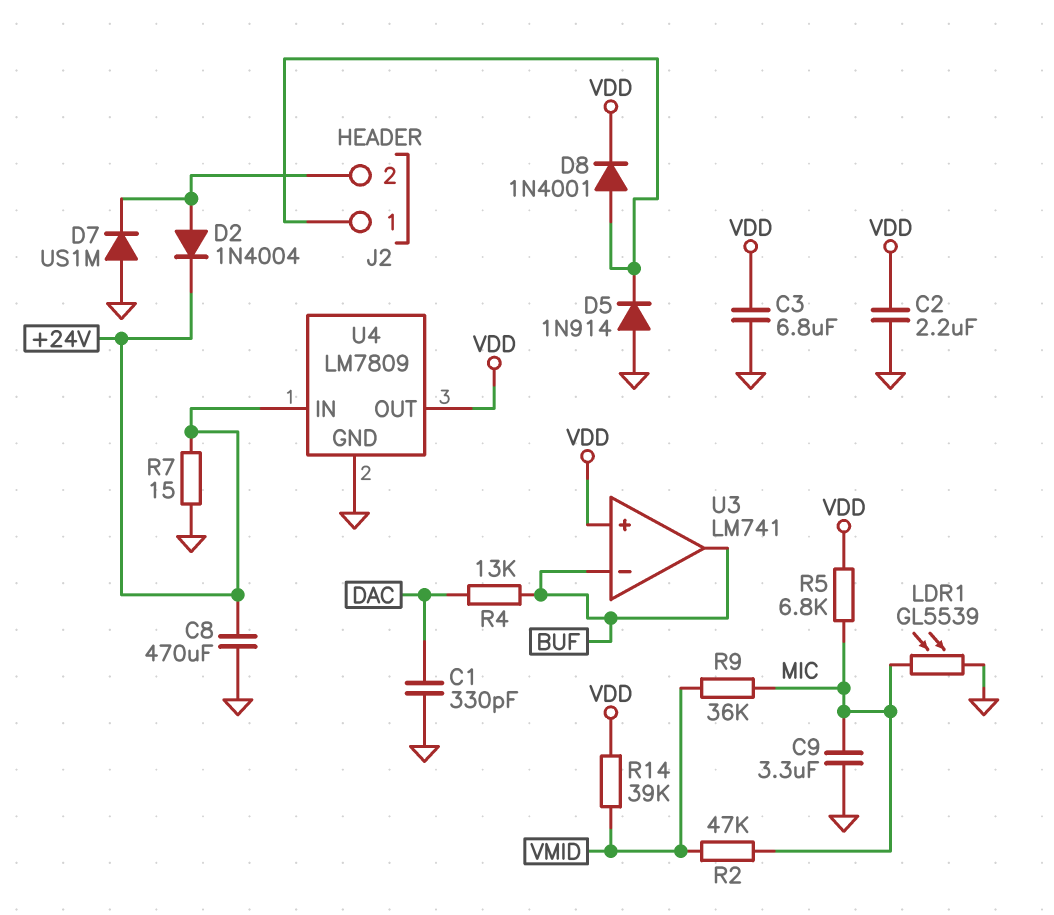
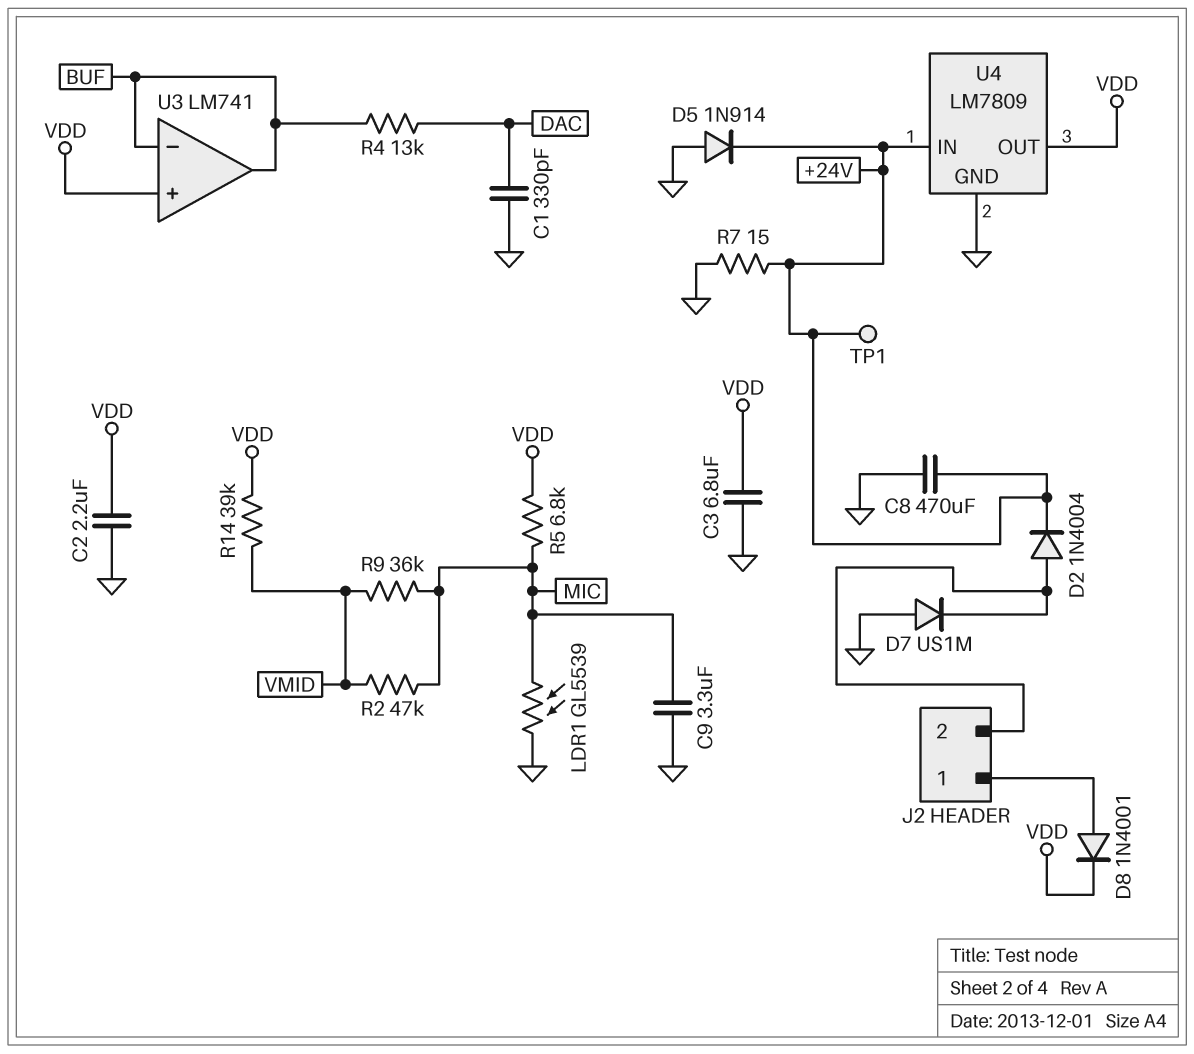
D5: diode 1N914 (A GND, K J2/1) -> diode 1N914 (A GND, K +24V)
TP1: none -> test point (+24V)

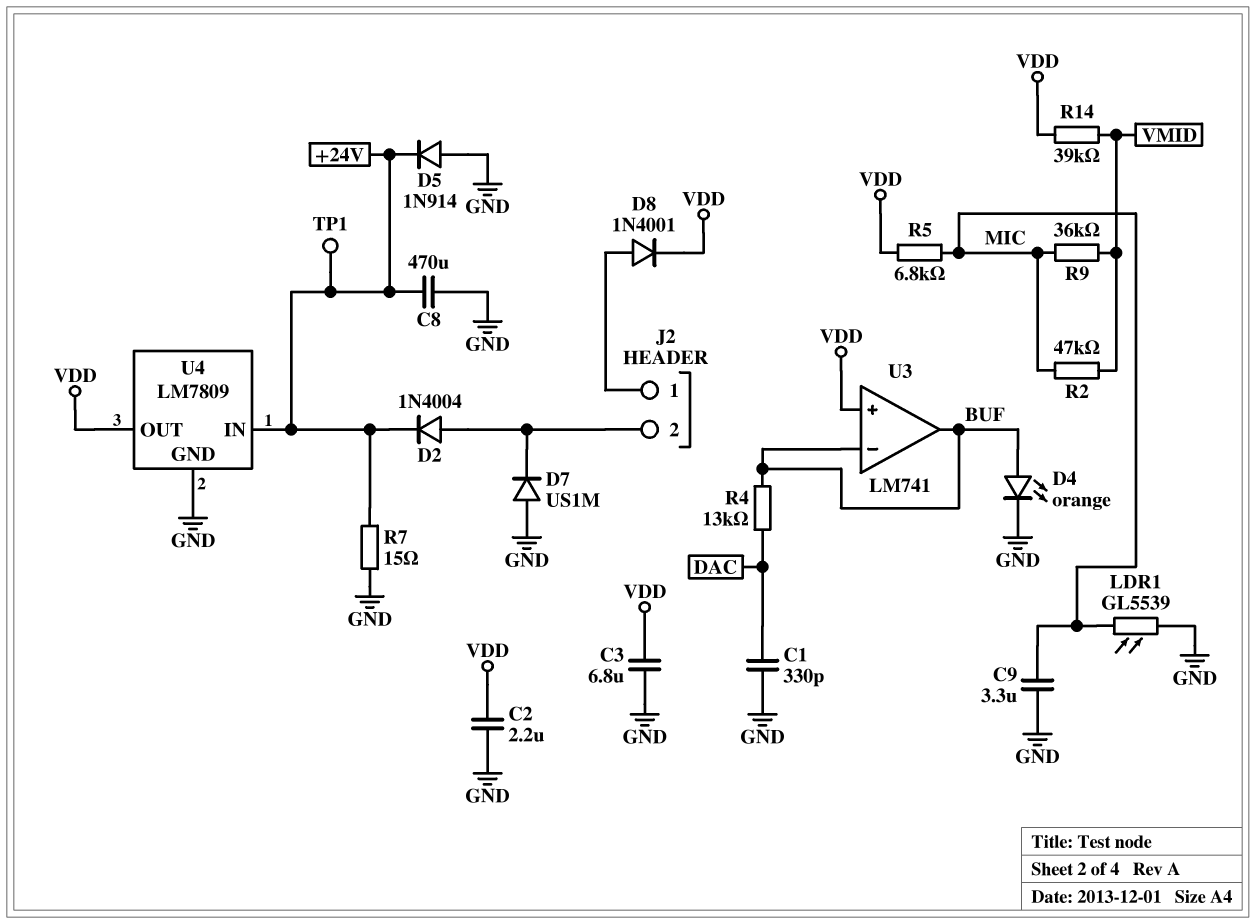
D4: none -> LED orange (A BUF, K GND)

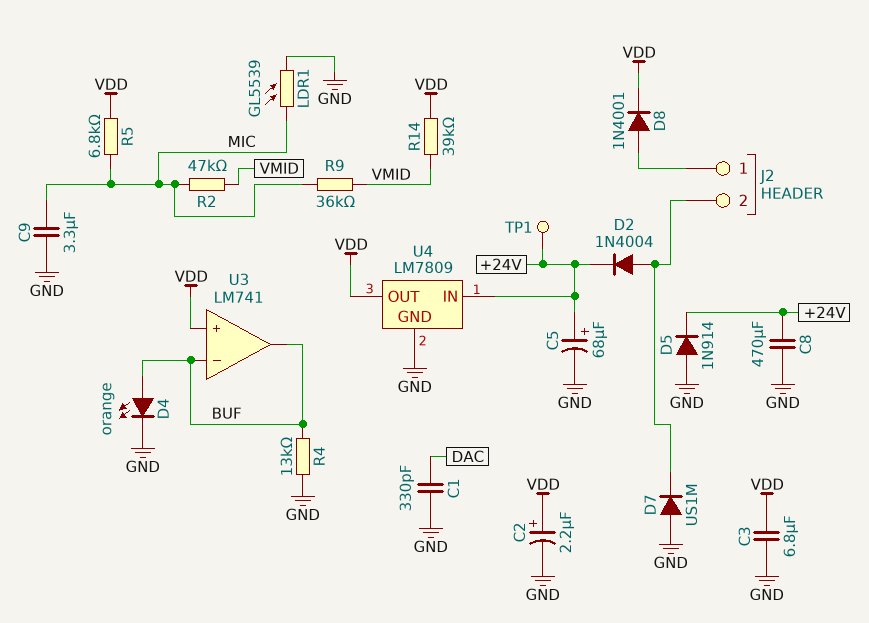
C2: 2.2uF (GND, VDD) -> 2.2uF (plus VDD, minus GND)
C5: none -> 68uF (plus +24V, minus GND)
R4: 13k (BUF, DAC) -> 13k (BUF, GND)
R7: 15 (+24V, GND) -> none

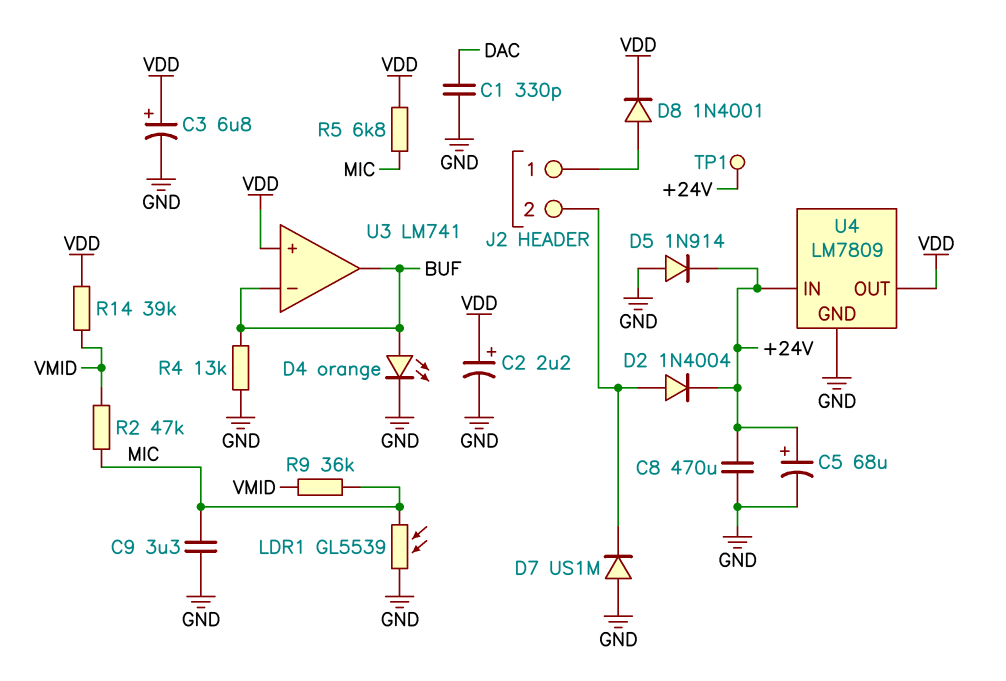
C3: 6.8uF (GND, VDD) -> 6.8uF (plus VDD, minus GND)

